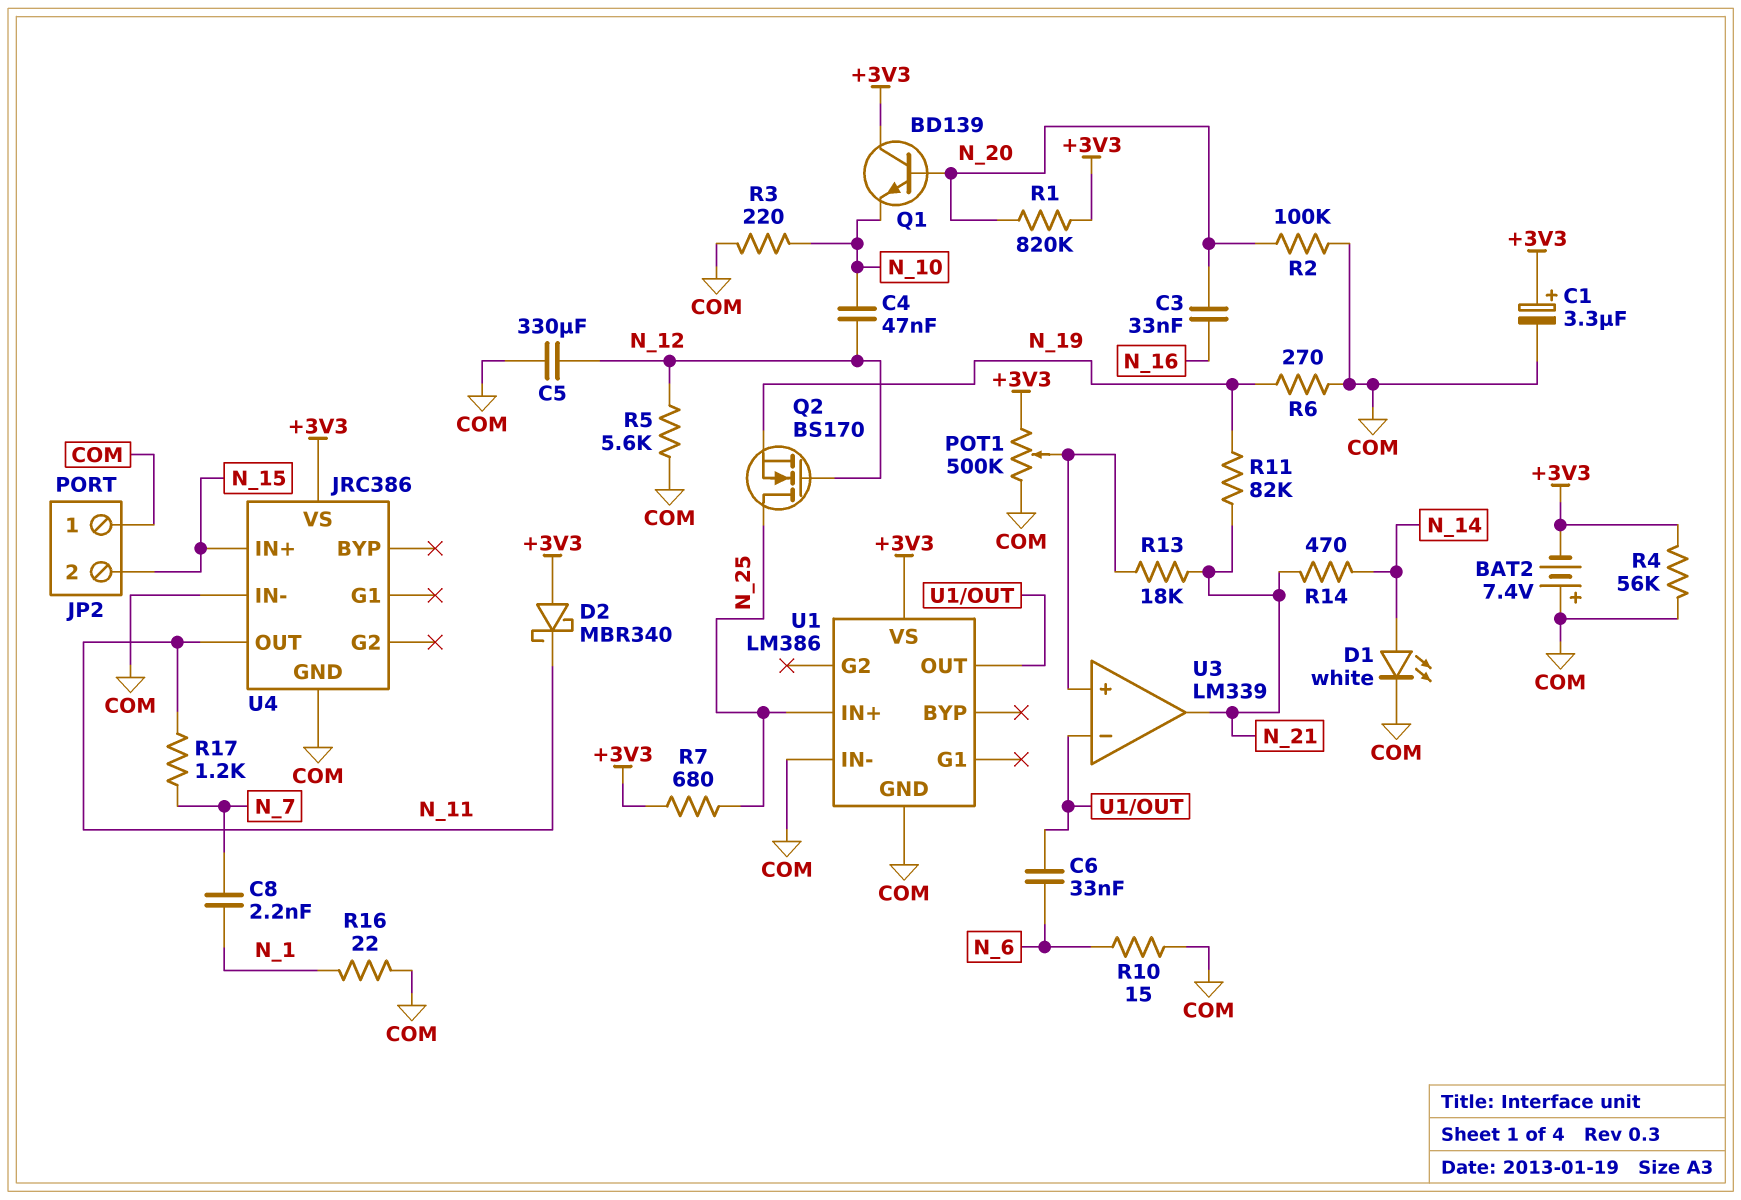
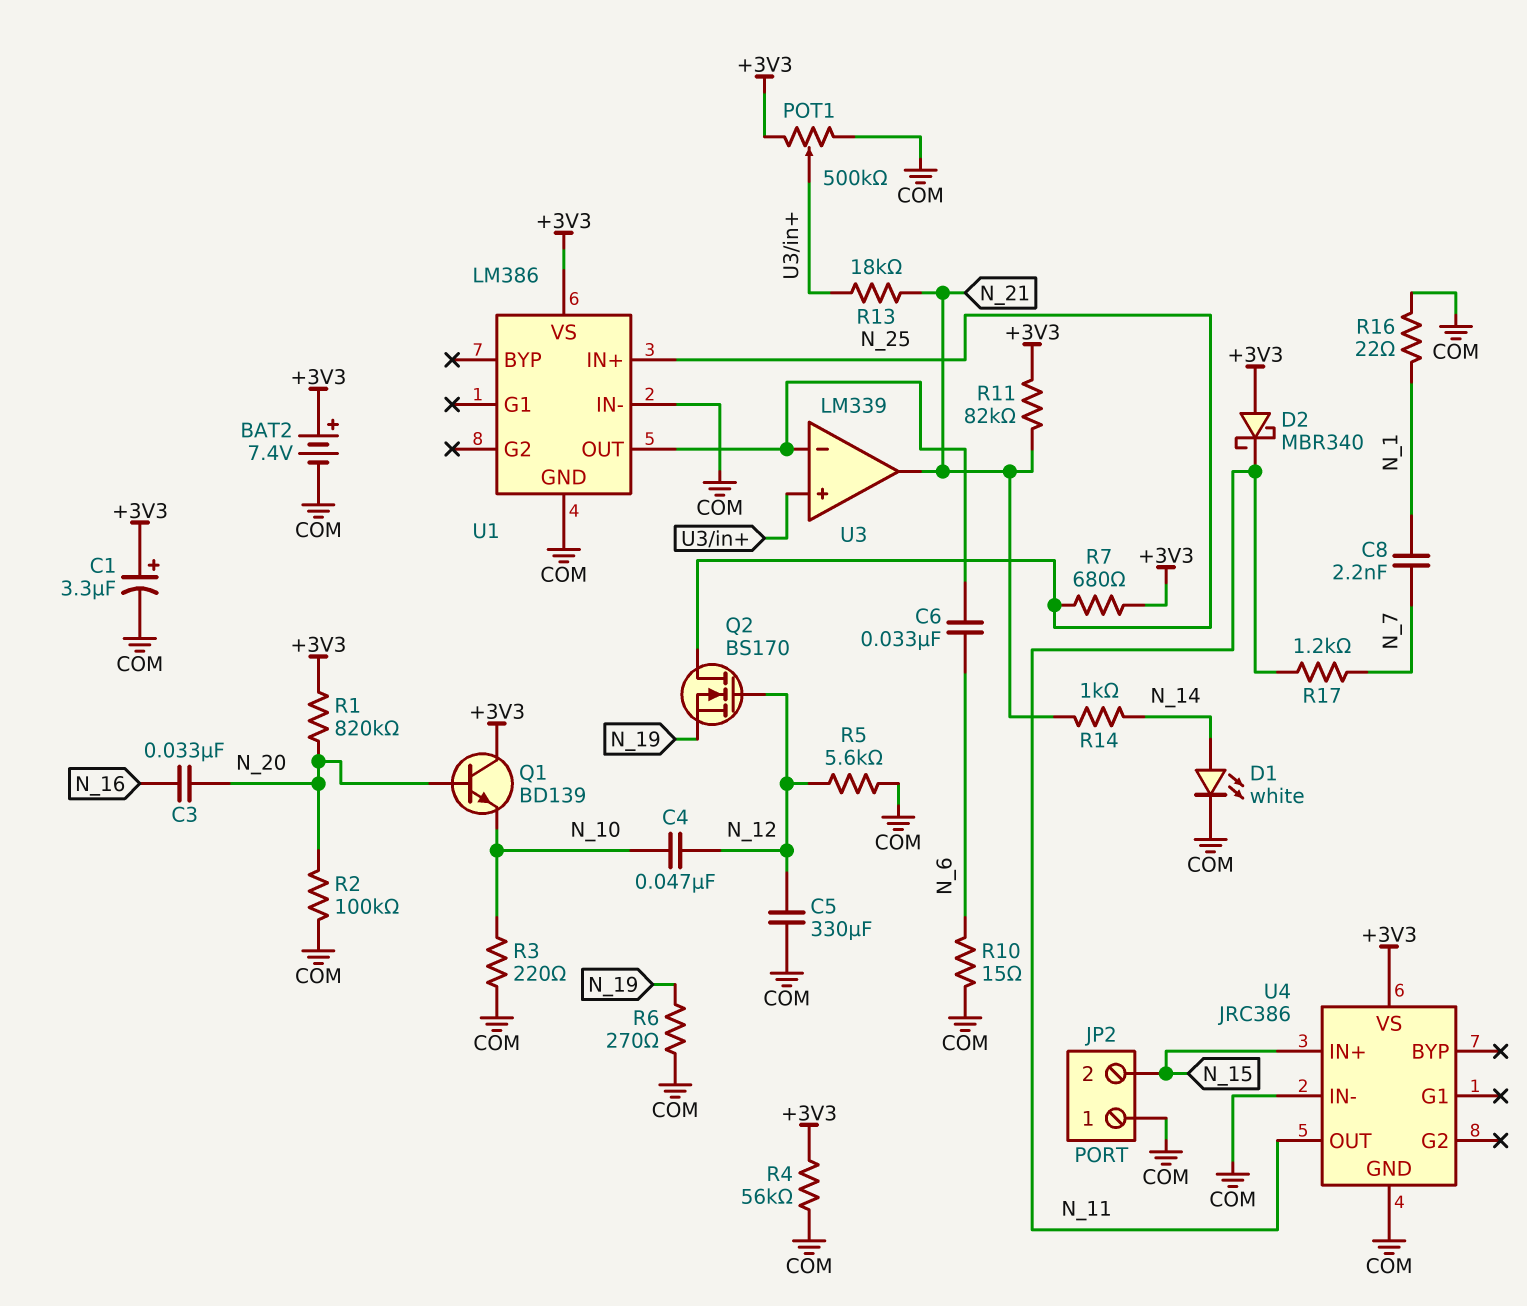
BAT2: 7.4V (plus COM, minus +3V3) -> 7.4V (plus +3V3, minus COM)
R11: 82k (N_19, N_21) -> 82k (+3V3, N_21)
R14: 470 (N_14, N_21) -> 1k (N_14, N_21)

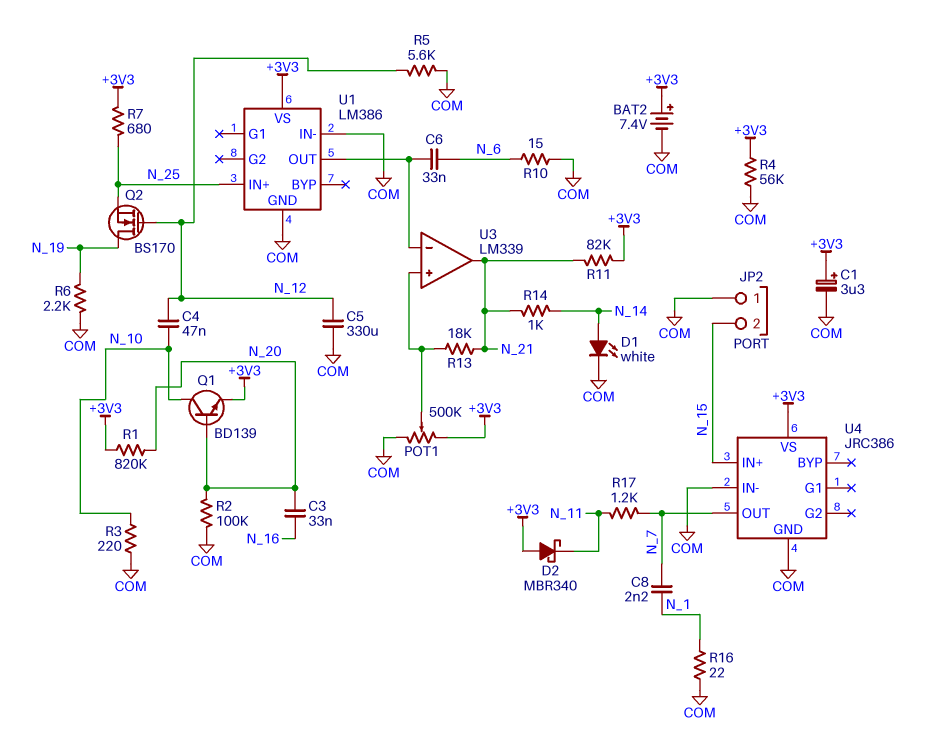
Q1: NPN BD139 (B N_20, C +3V3, E N_10) -> NPN BD139 (B N_20, C N_10, E +3V3)
Q2: NMOS BS170 (G N_12, D N_25, S N_19) -> NMOS BS170 (G N_12, D N_19, S N_25)
R6: 270 (COM, N_19) -> 2.2k (COM, N_19)
U4 pin OUT: N_11 -> N_7

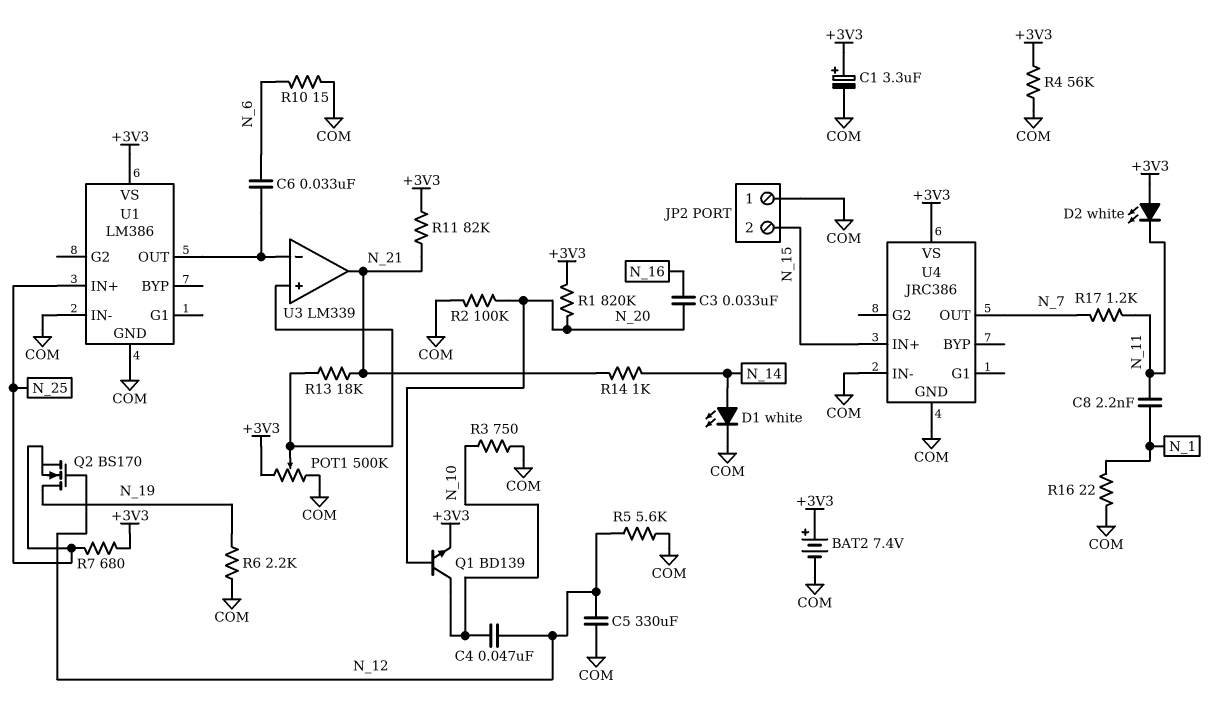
C8: 2.2nF (N_1, N_7) -> 2.2nF (N_1, N_11)
D2: schottky MBR340 (A +3V3, K N_11) -> LED white (A +3V3, K N_11)
R3: 220 (COM, N_10) -> 750 (COM, N_10)

